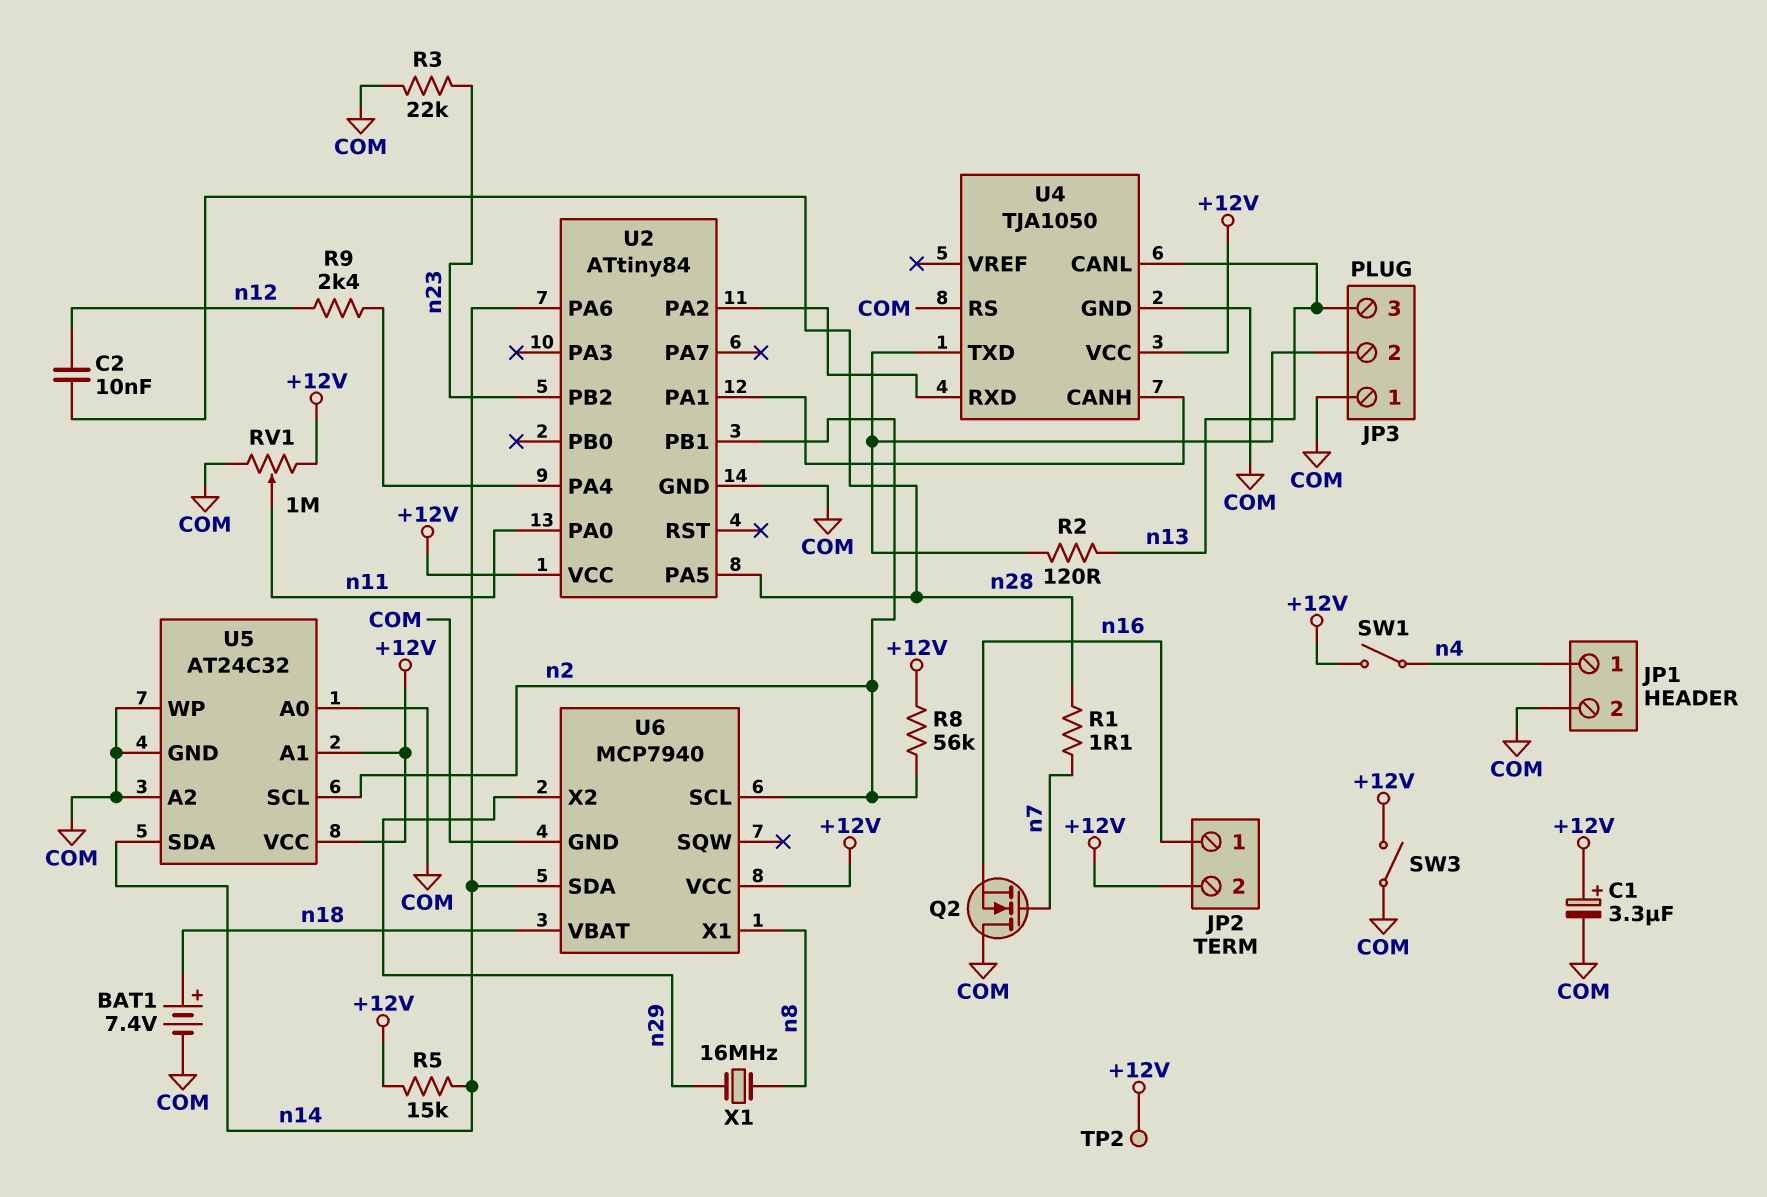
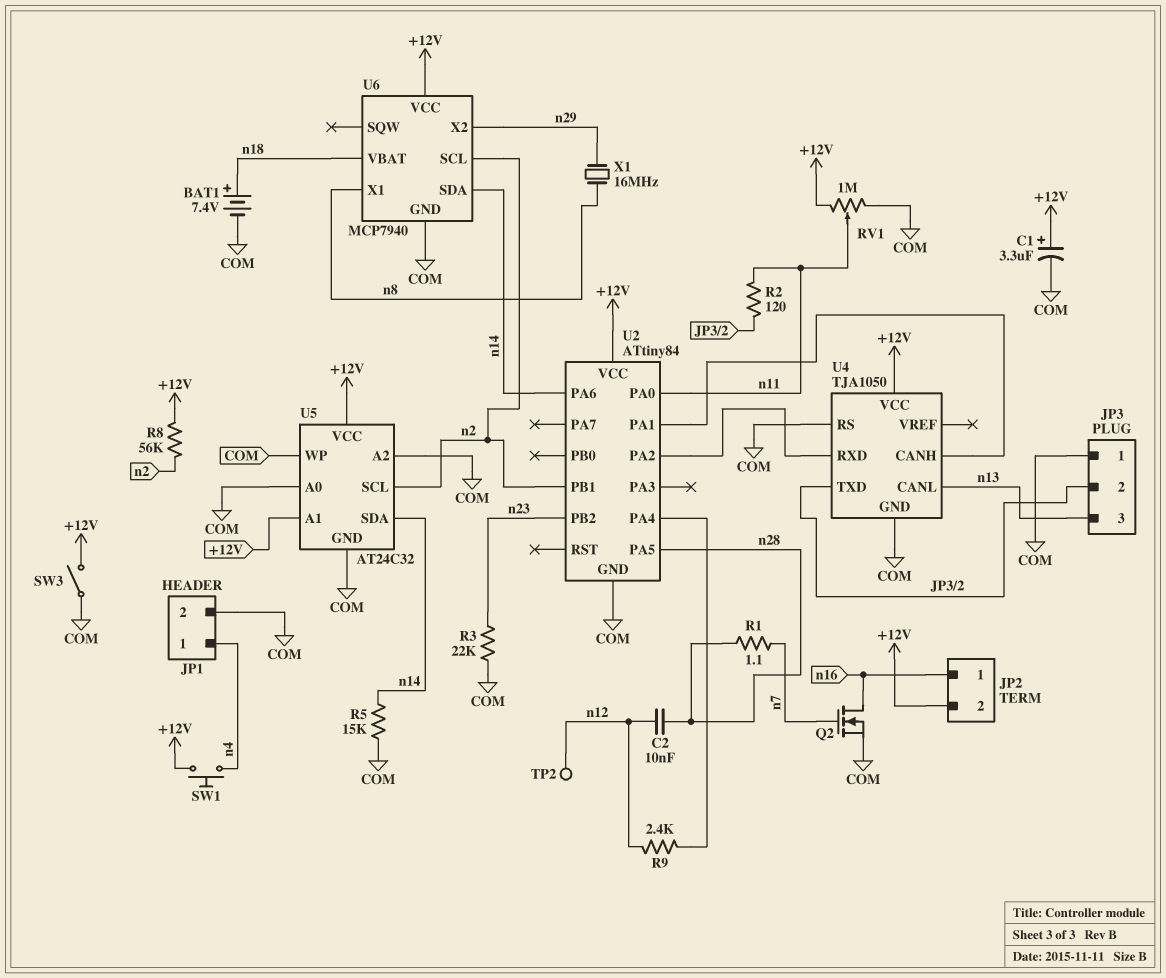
Q2: NMOS (G n7, D COM, S n16) -> NMOS (G n7, D n16, S COM)
R2: 120 (JP3/2, n13) -> 120 (JP3/2, n11)
R5: 15k (+12V, n14) -> 15k (COM, n14)
SW1: switch (+12V, n4) -> button (+12V, n4)
TP2: test point (+12V) -> test point (n12)

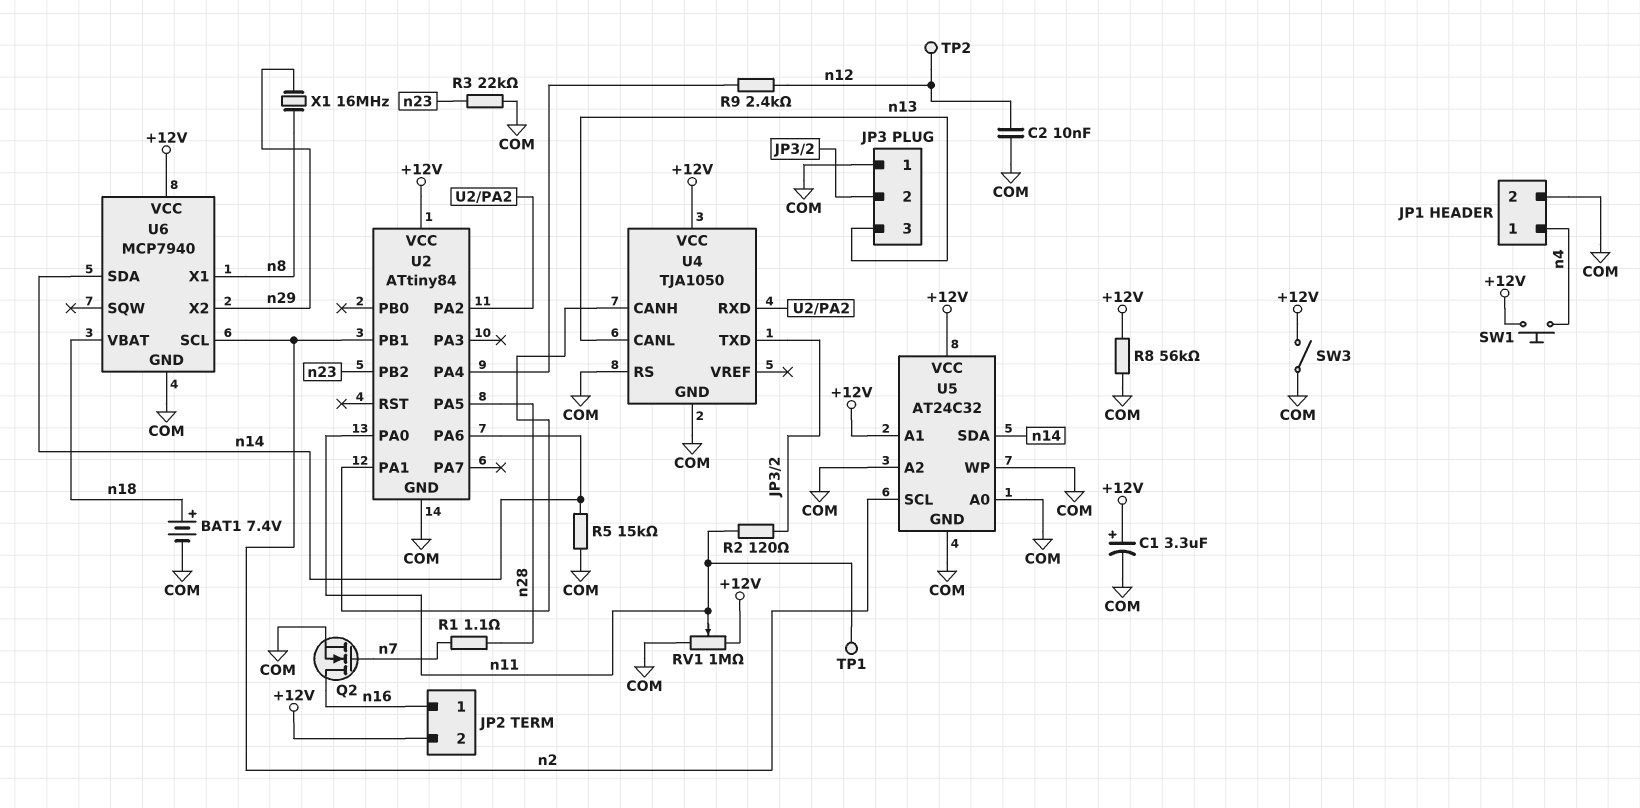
C2: 10nF (n12, n28) -> 10nF (COM, n12)
R8: 56k (+12V, n2) -> 56k (+12V, COM)
TP1: none -> test point (n11)

